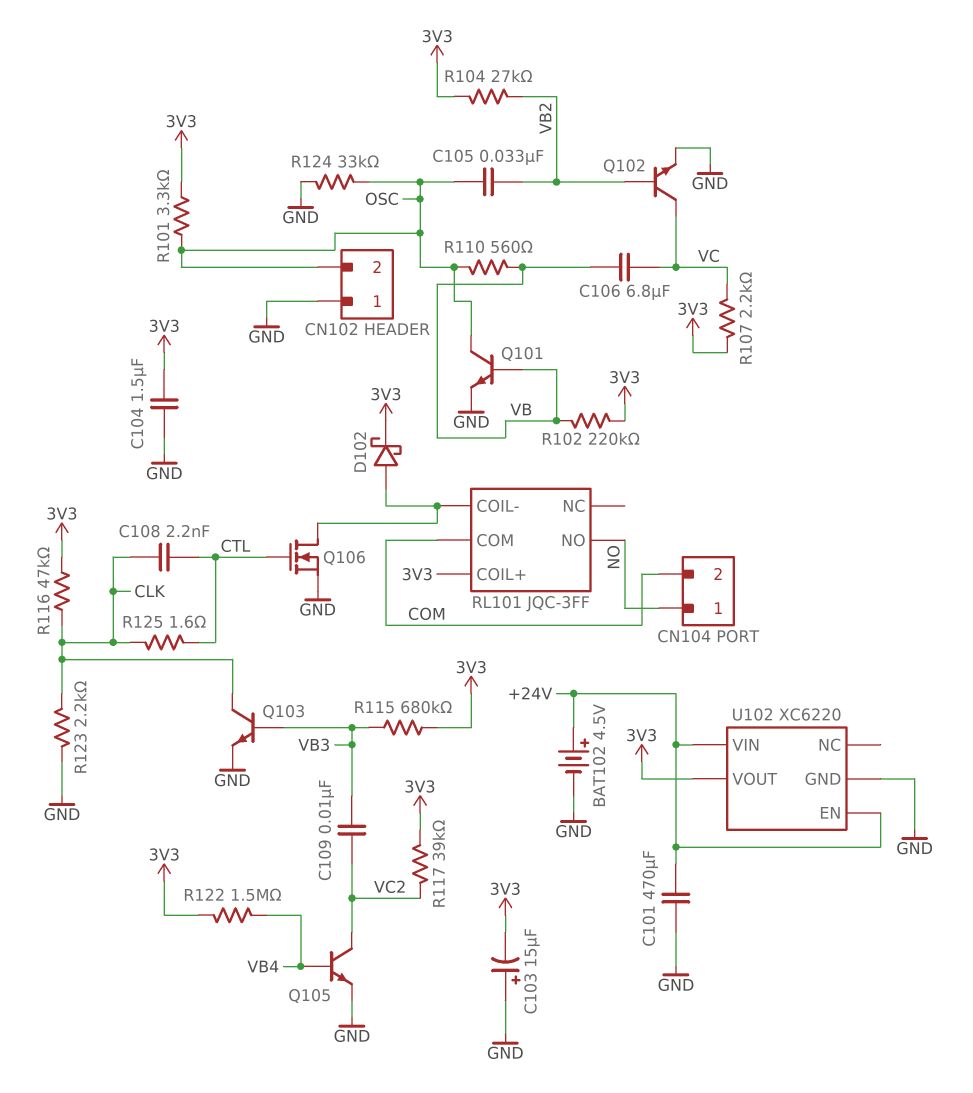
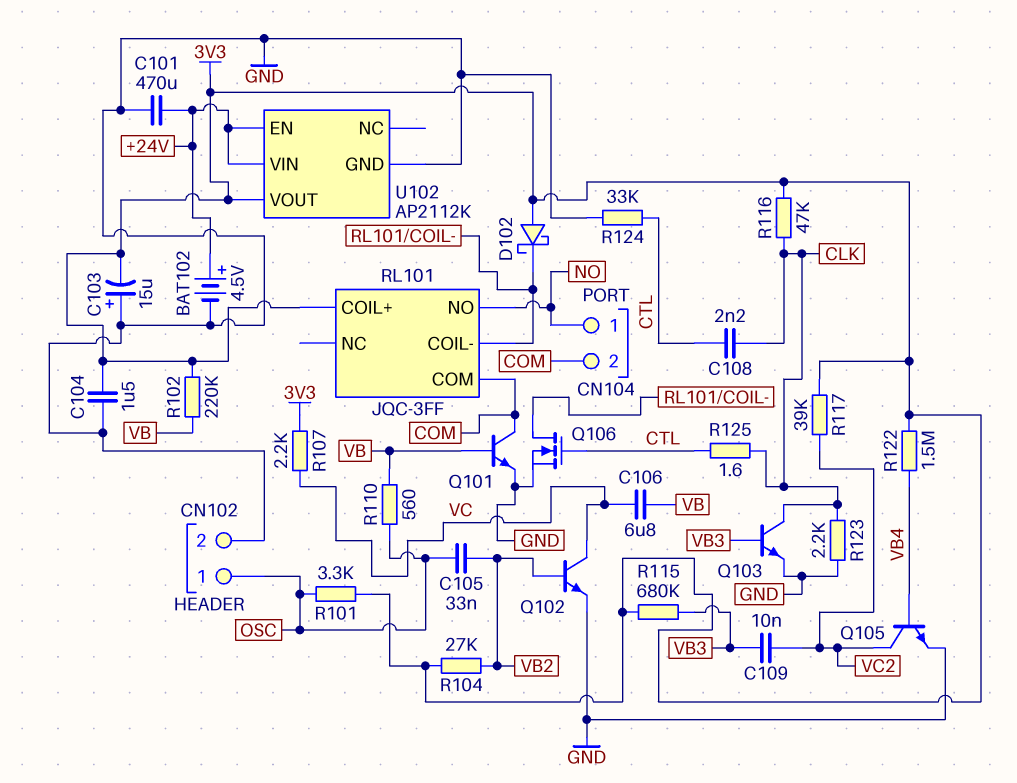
CN102 pin 1: GND -> OSC
CN102 pin 2: OSC -> GND
D102: schottky (A RL101/COIL-, K 3V3) -> schottky (A 3V3, K RL101/COIL-)
Q101: NPN (B VB, C OSC, E GND) -> NPN (B VB, C COM, E GND)
R124: 33k (GND, OSC) -> 33k (CTL, GND)
U102: XC6220 -> AP2112K

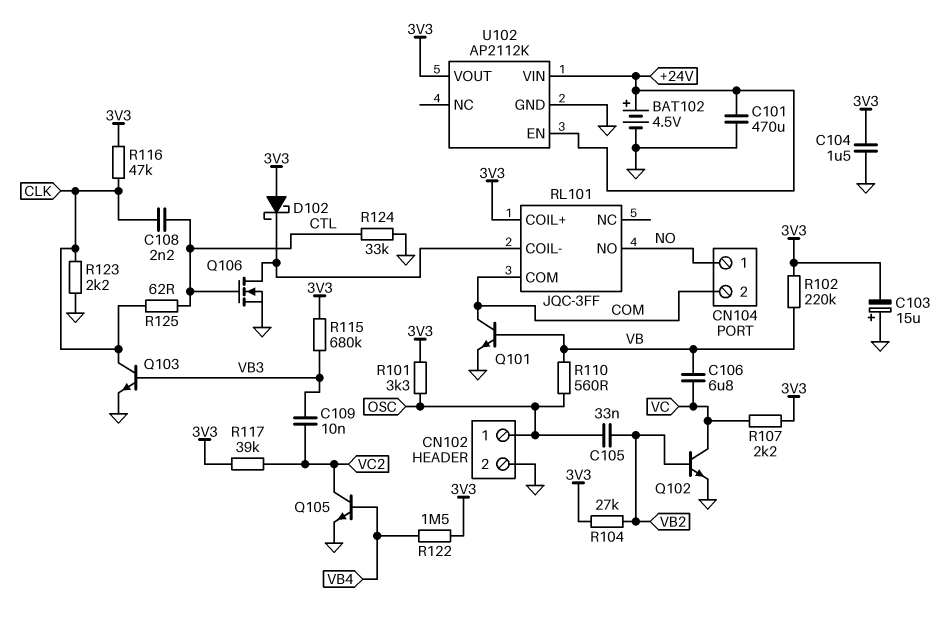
R125: 1.6 (CLK, CTL) -> 62 (CLK, CTL)

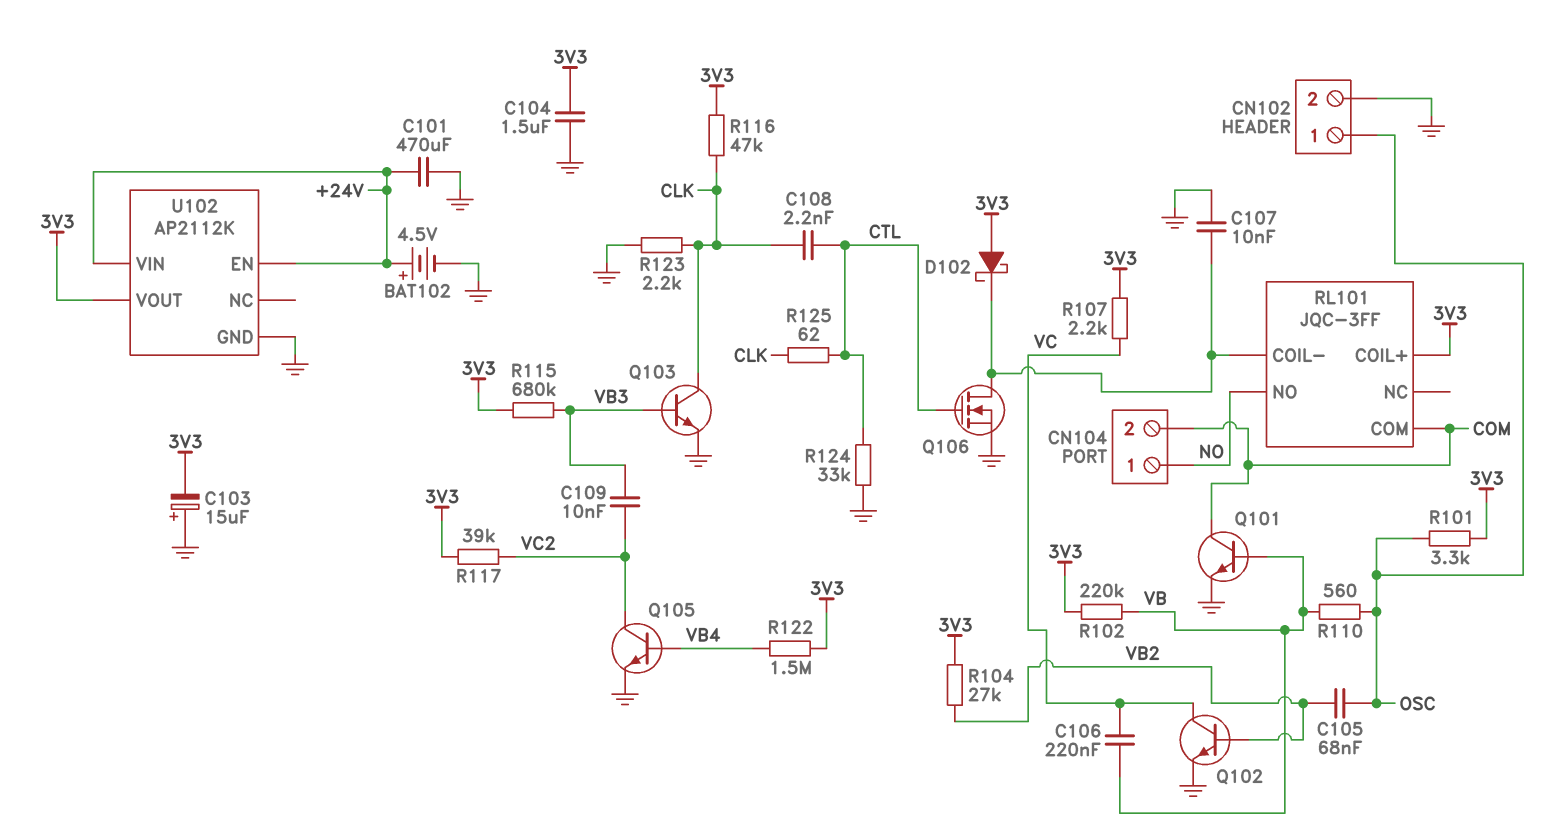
C105: 33nF (OSC, VB2) -> 68nF (OSC, VB2)
C106: 6.8uF (VB, VC) -> 220nF (VB, VC)
C107: none -> 10nF (GND, RL101/COIL-)

